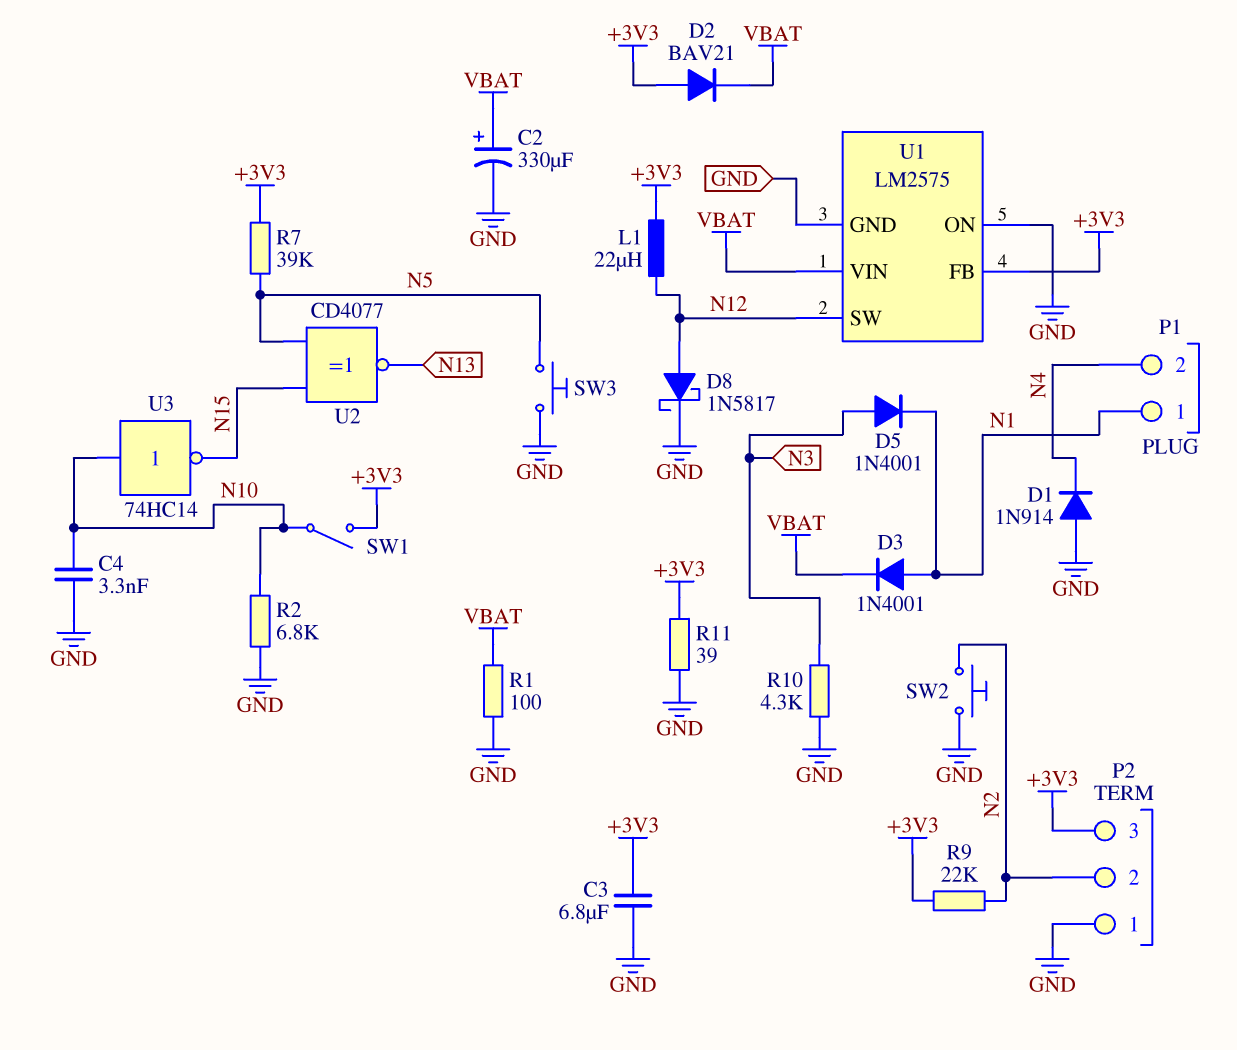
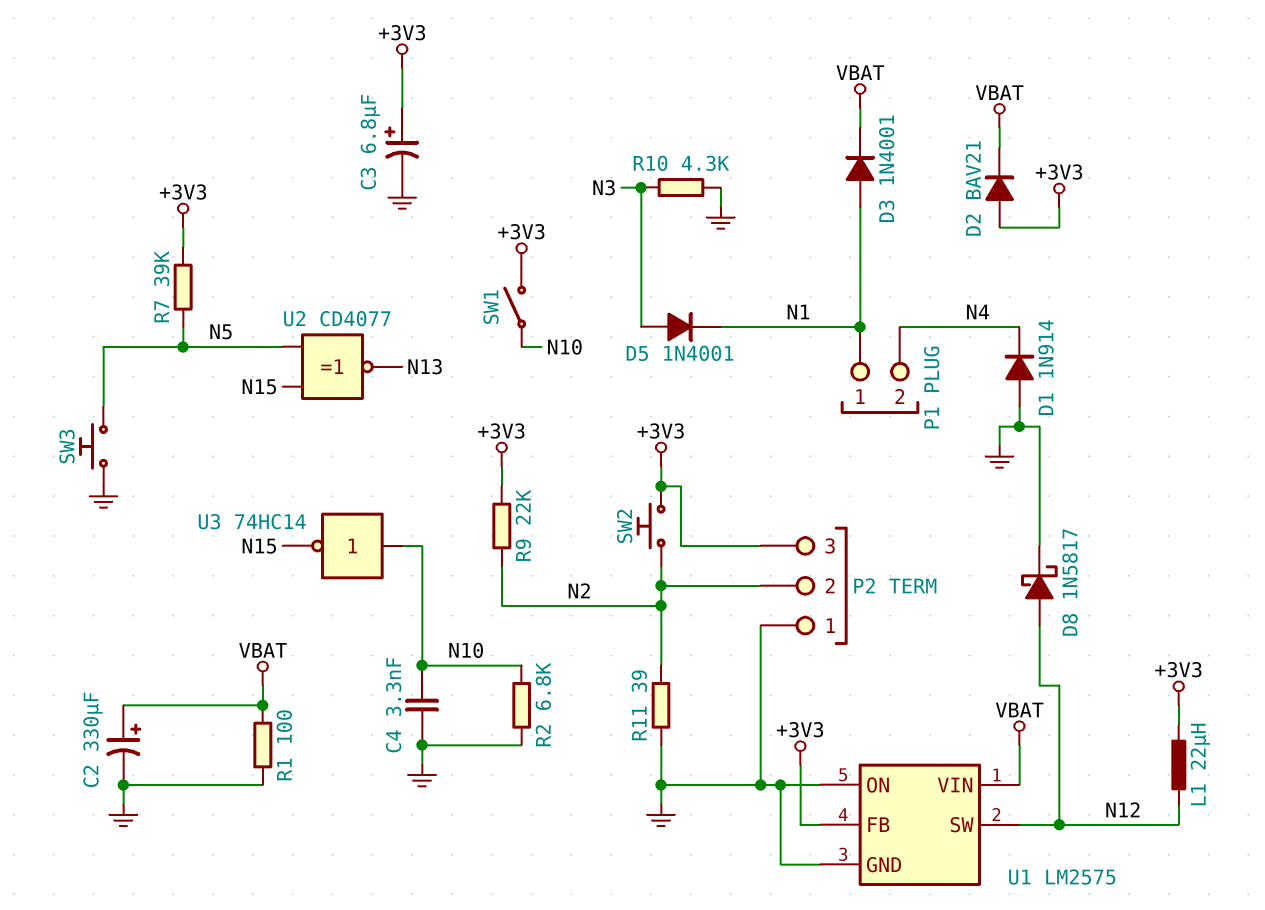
C3: 6.8uF (+3V3, GND) -> 6.8uF (plus +3V3, minus GND)
R11: 39 (+3V3, GND) -> 39 (GND, N2)
SW2: button (GND, N2) -> button (+3V3, N2)

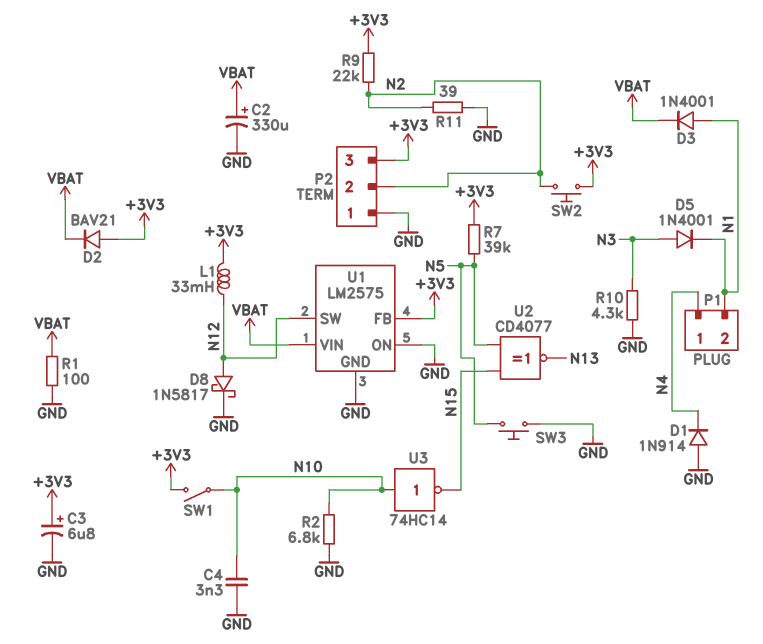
L1: 22uH (+3V3, N12) -> 33mH (+3V3, N12)
P1 pin 1: N1 -> N4
P1 pin 2: N4 -> N1

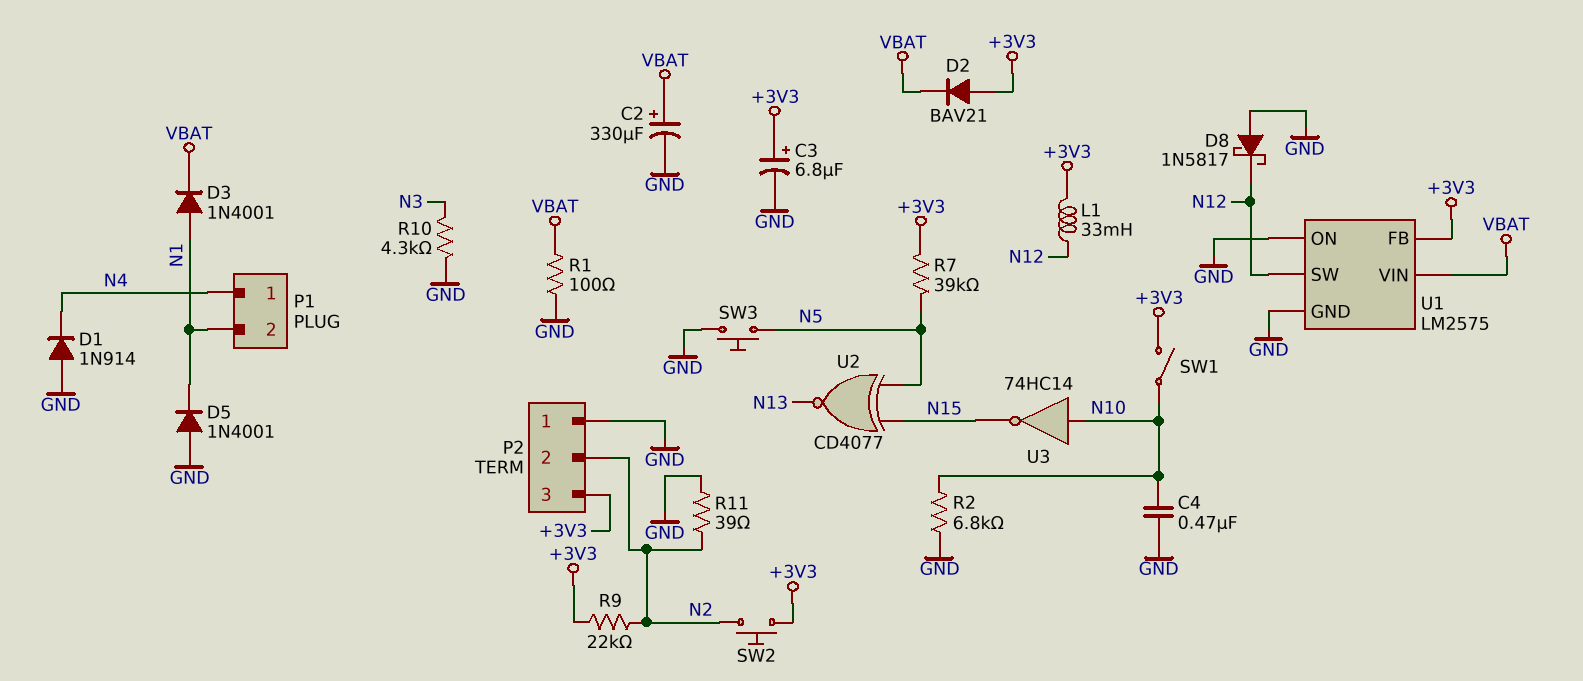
C4: 3.3nF (GND, N10) -> 470nF (GND, N10)
D5: diode 1N4001 (A N3, K N1) -> diode 1N4001 (A GND, K N1)
D8: schottky 1N5817 (A N12, K GND) -> schottky 1N5817 (A GND, K N12)

